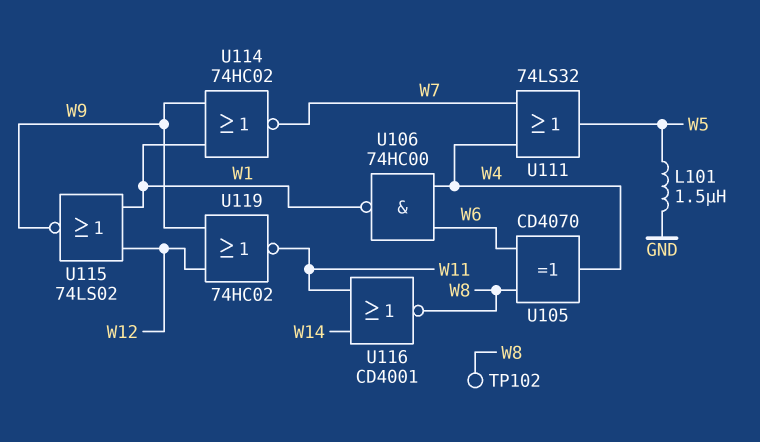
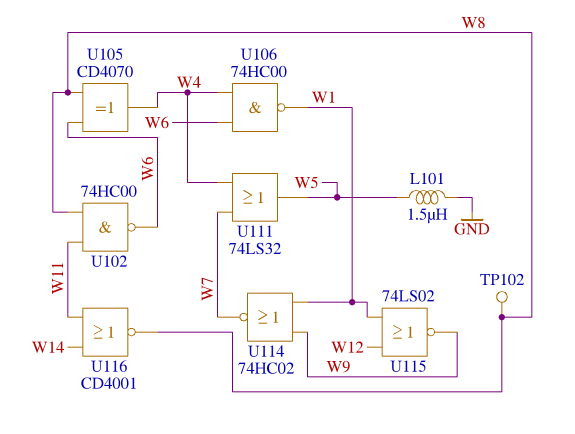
U102: none -> NAND 74HC00 (in W8, in W11, out W6)
U119: NOR 74HC02 (in W9, in W12, out W11) -> none

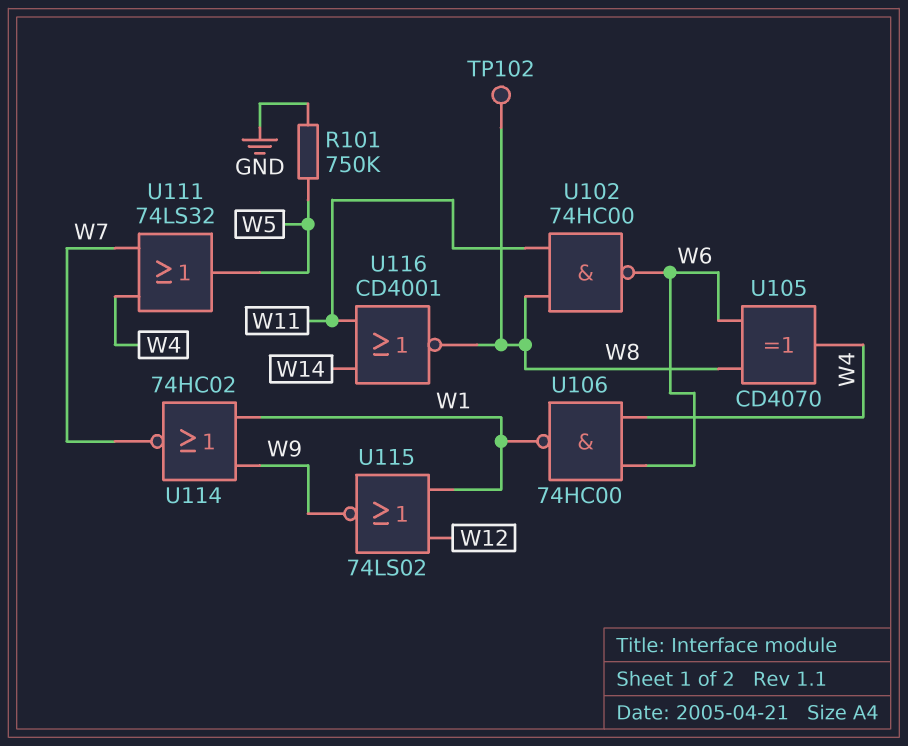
L101: 1.5uH (GND, W5) -> none
R101: none -> 750k (GND, W5)

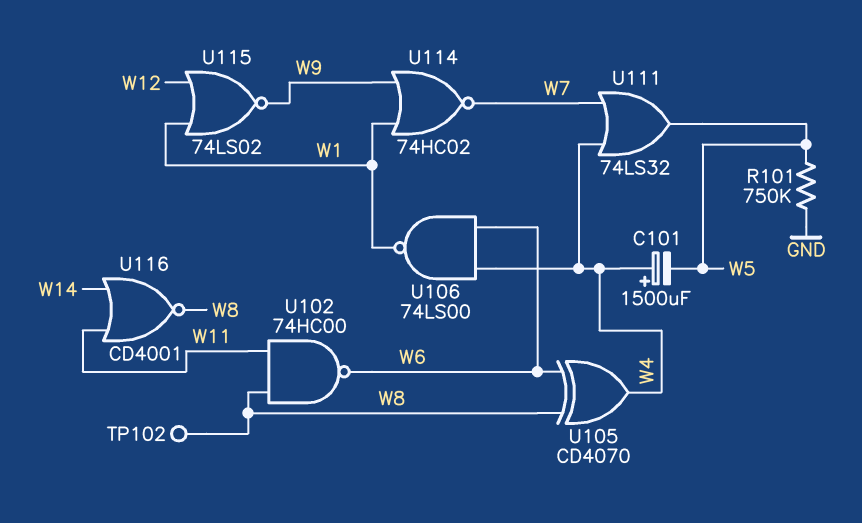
C101: none -> 1500uF (plus W4, minus W5)
U106: NAND 74HC00 (in W4, in W6, out W1) -> NAND 74LS00 (in W4, in W6, out W1)

